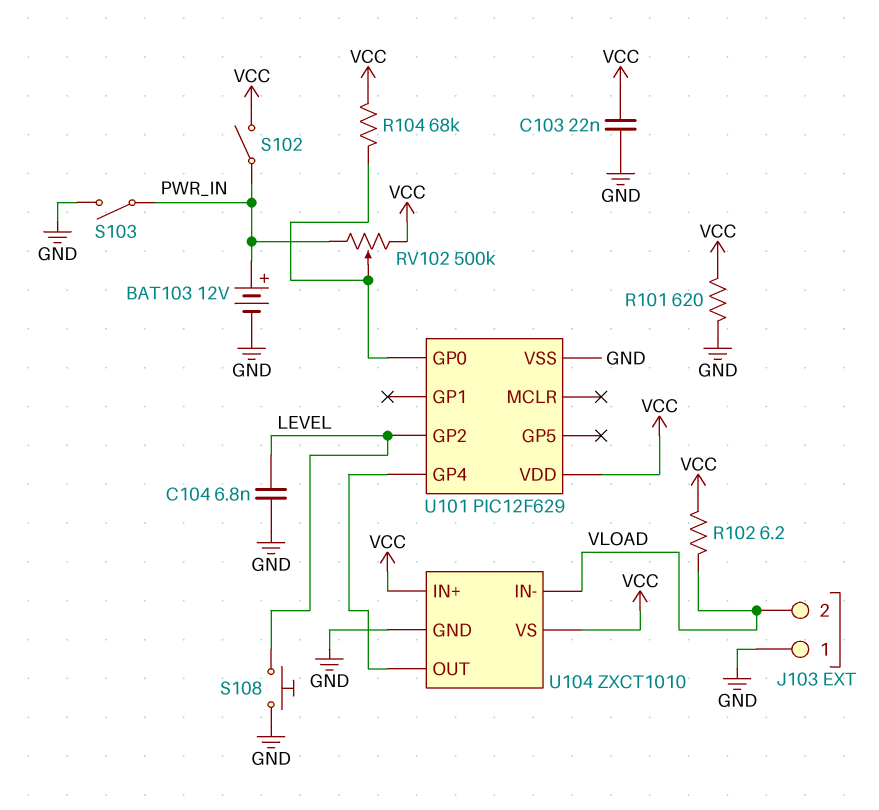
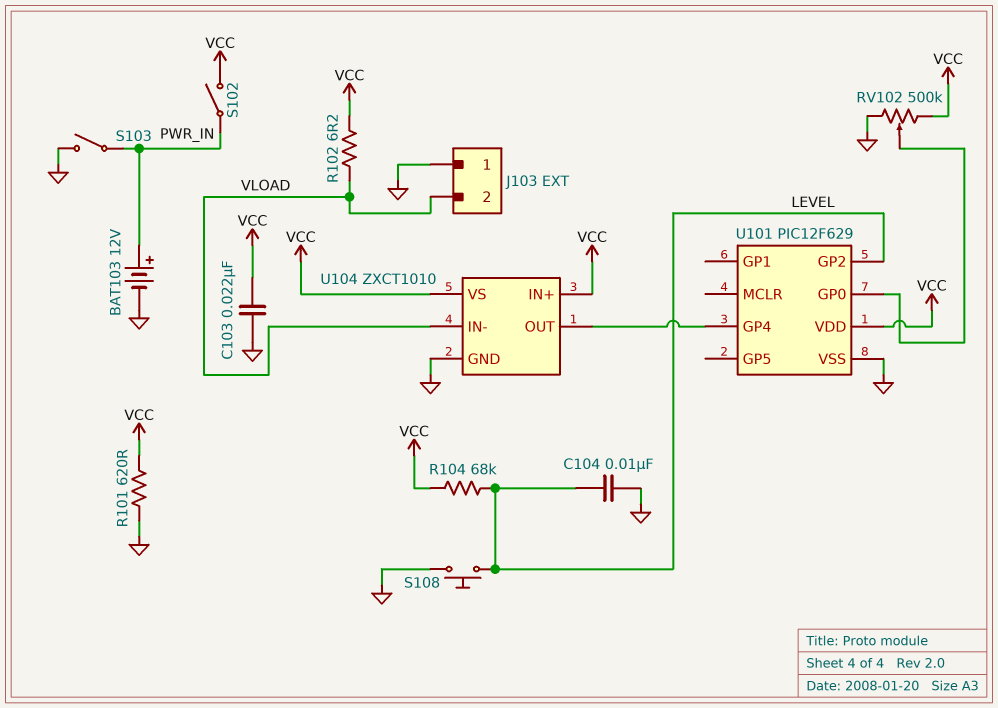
C104: 6.8nF (GND, LEVEL) -> 10nF (GND, LEVEL)
R104: 68k (U101/GP0, VCC) -> 68k (LEVEL, VCC)
RV102: 500k (PWR_IN, VCC, wiper U101/GP0) -> 500k (GND, VCC, wiper U101/GP0)

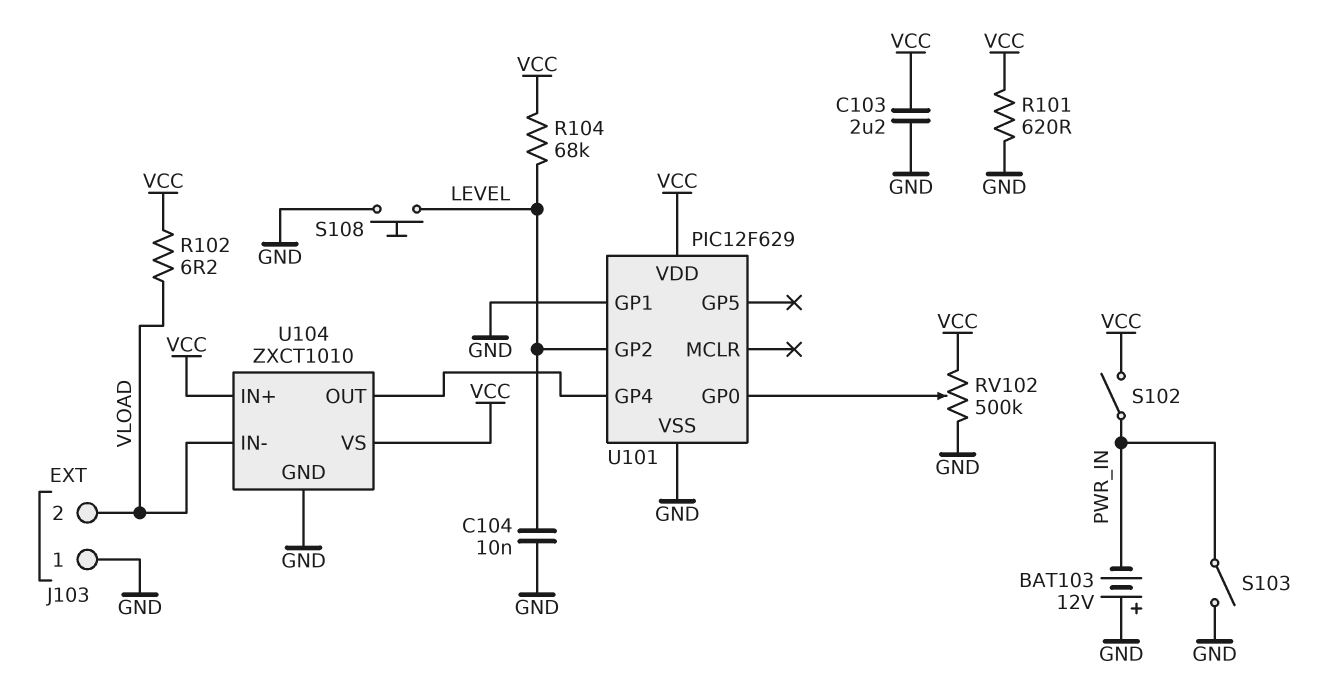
BAT103: 12V (plus PWR_IN, minus GND) -> 12V (plus GND, minus PWR_IN)
C103: 22nF (GND, VCC) -> 2.2uF (GND, VCC)
U101 pin GP1: none -> GND

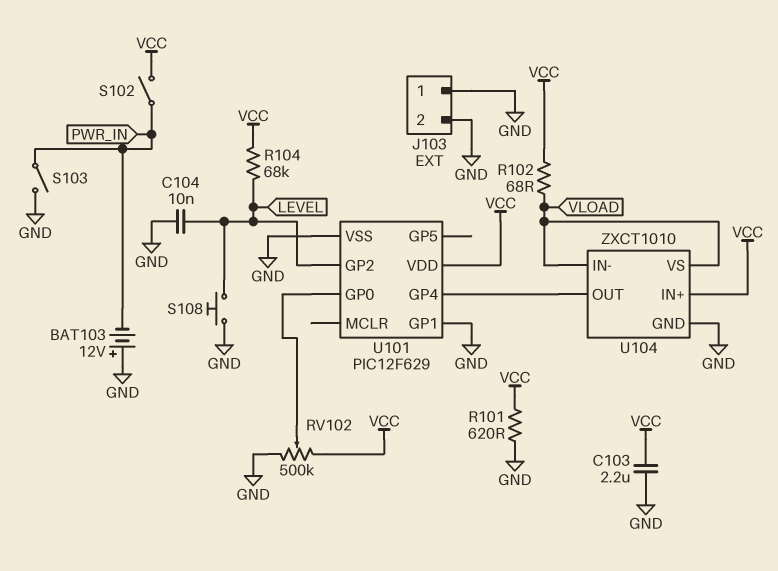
J103 pin 2: VLOAD -> GND
R102: 6.2 (VCC, VLOAD) -> 68 (VCC, VLOAD)
U104 pin VS: VCC -> VLOAD

